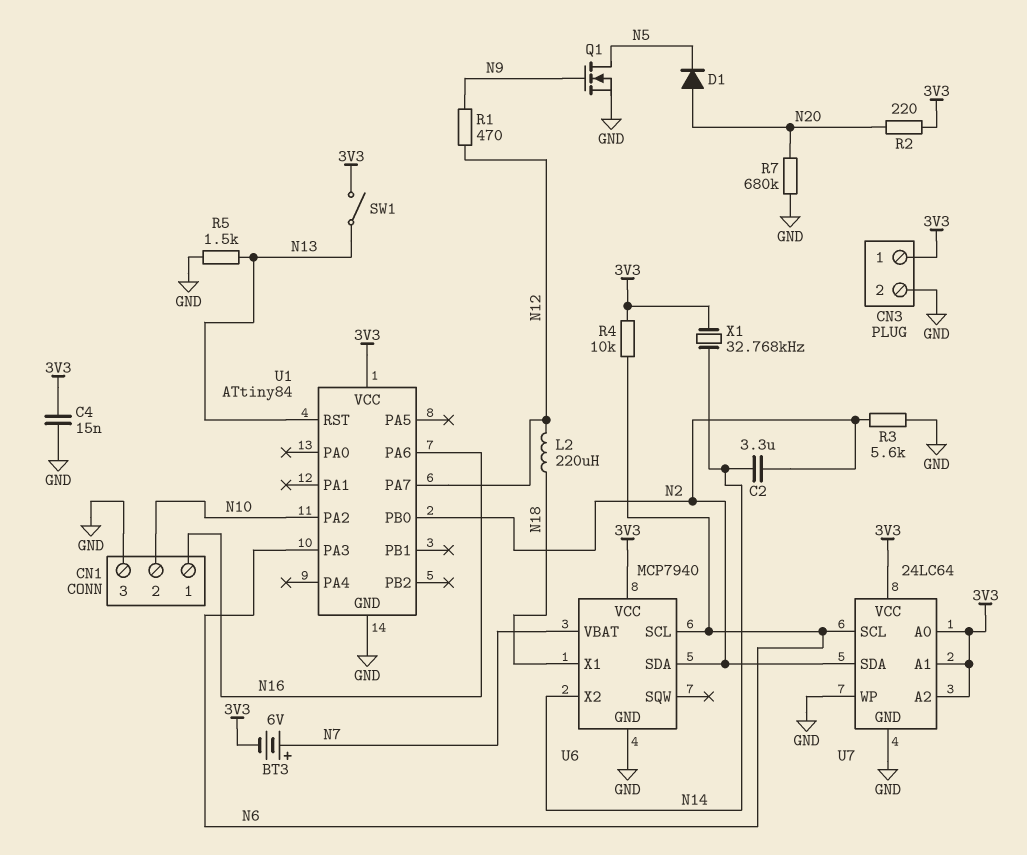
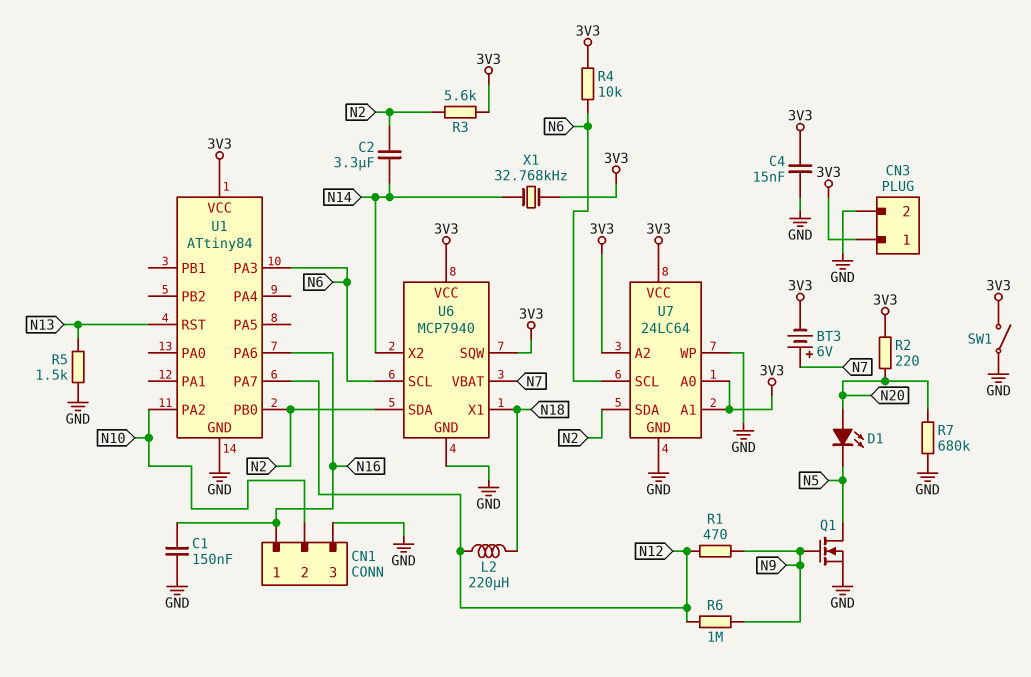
C1: none -> 150nF (GND, N16)
D1: diode (A N20, K N5) -> LED (A N20, K N5)
R3: 5.6k (GND, N2) -> 5.6k (3V3, N2)
R6: none -> 1M (N9, N12)
SW1: switch (3V3, N13) -> switch (3V3, GND)
U6 pin SQW: none -> 3V3

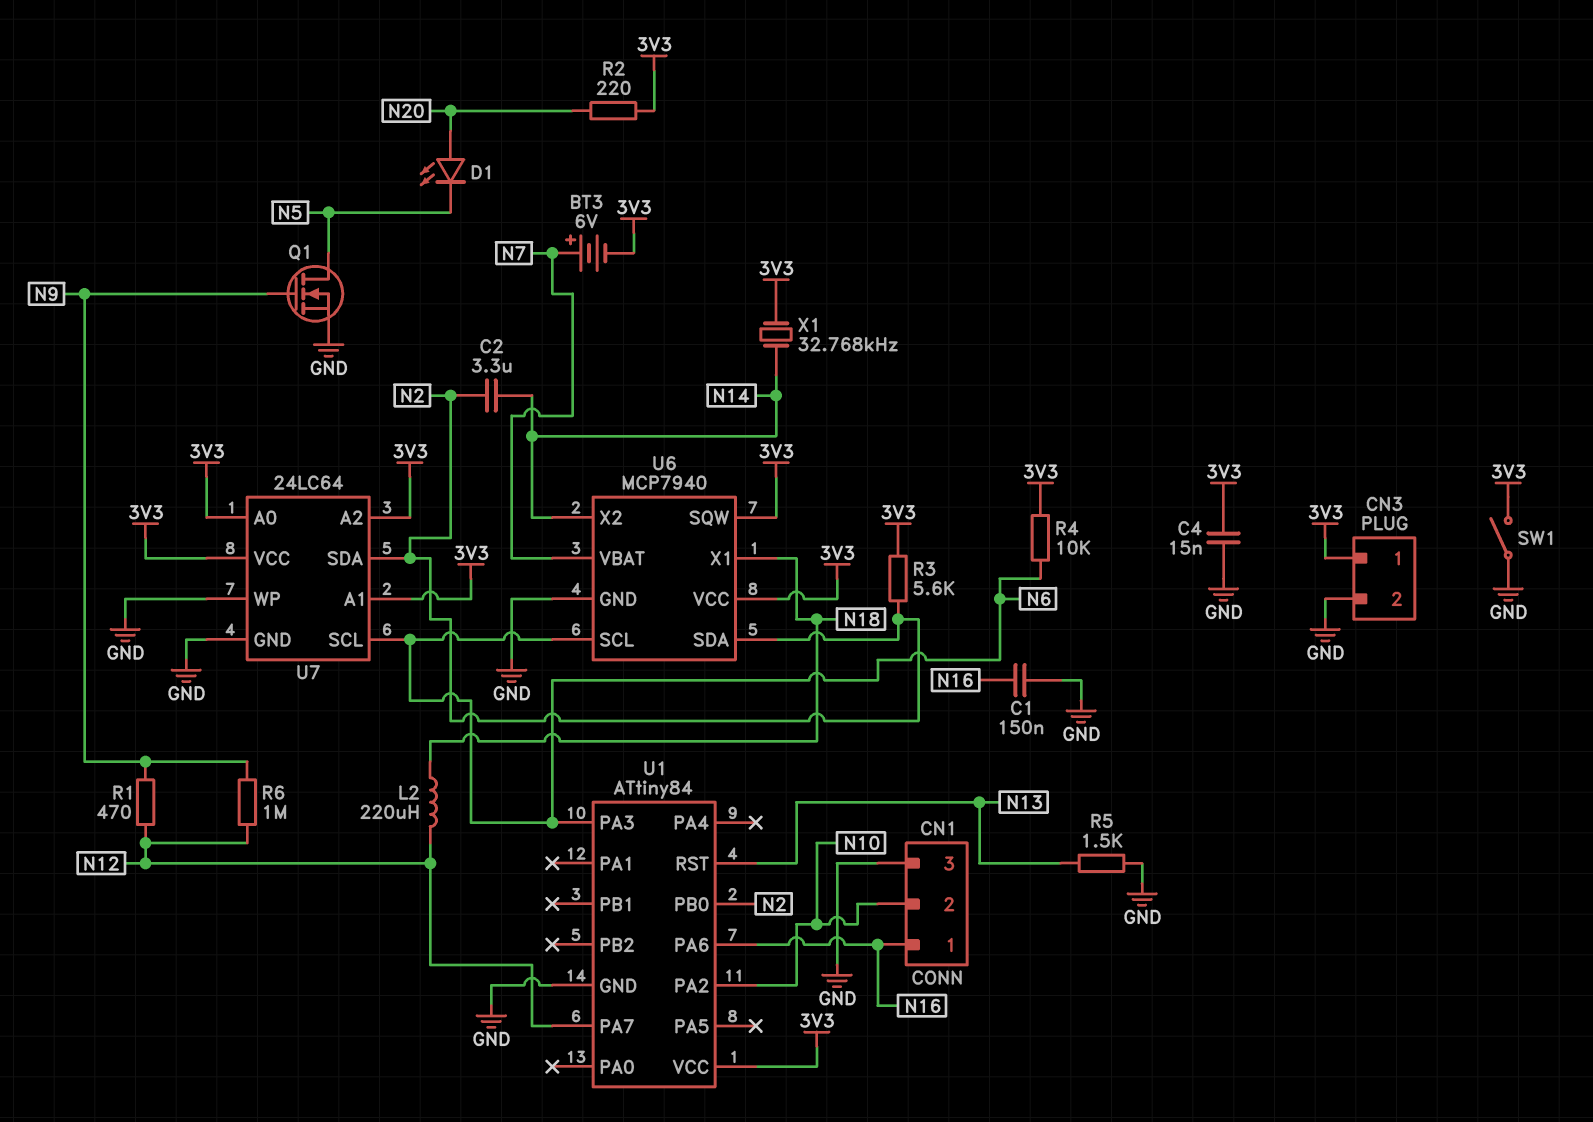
R7: 680k (GND, N20) -> none

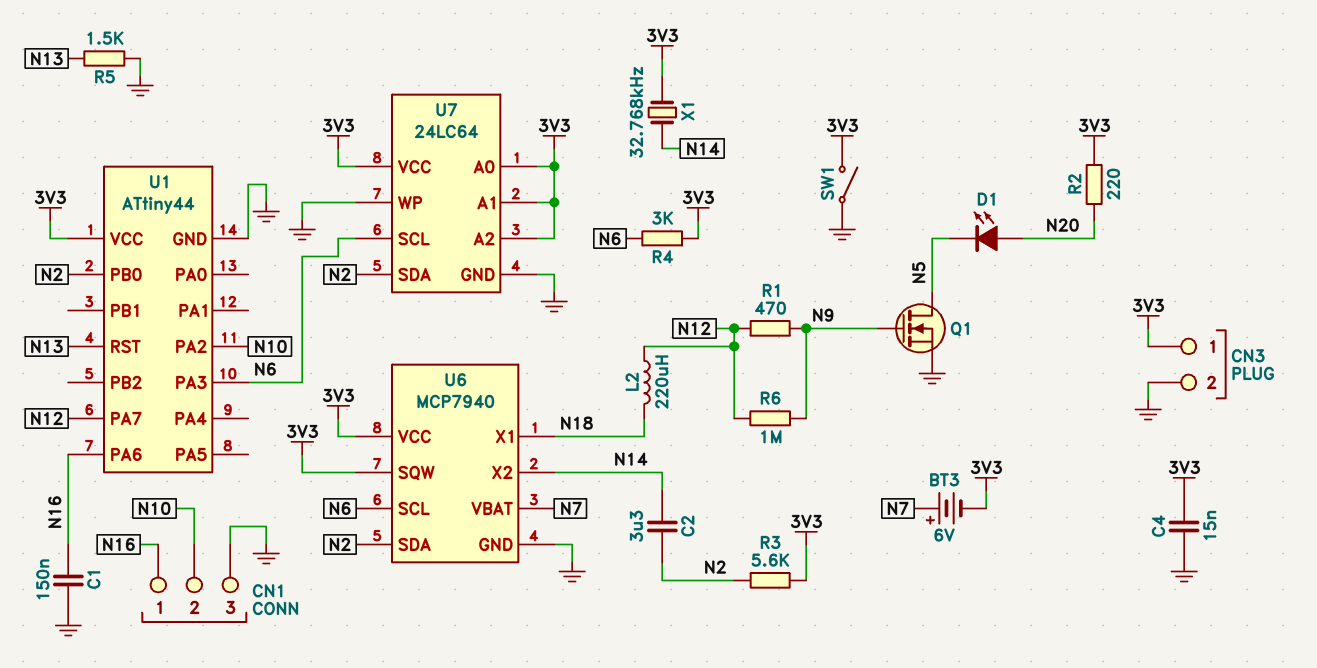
R4: 10k (3V3, N6) -> 3k (3V3, N6)
U1: ATtiny84 -> ATtiny44

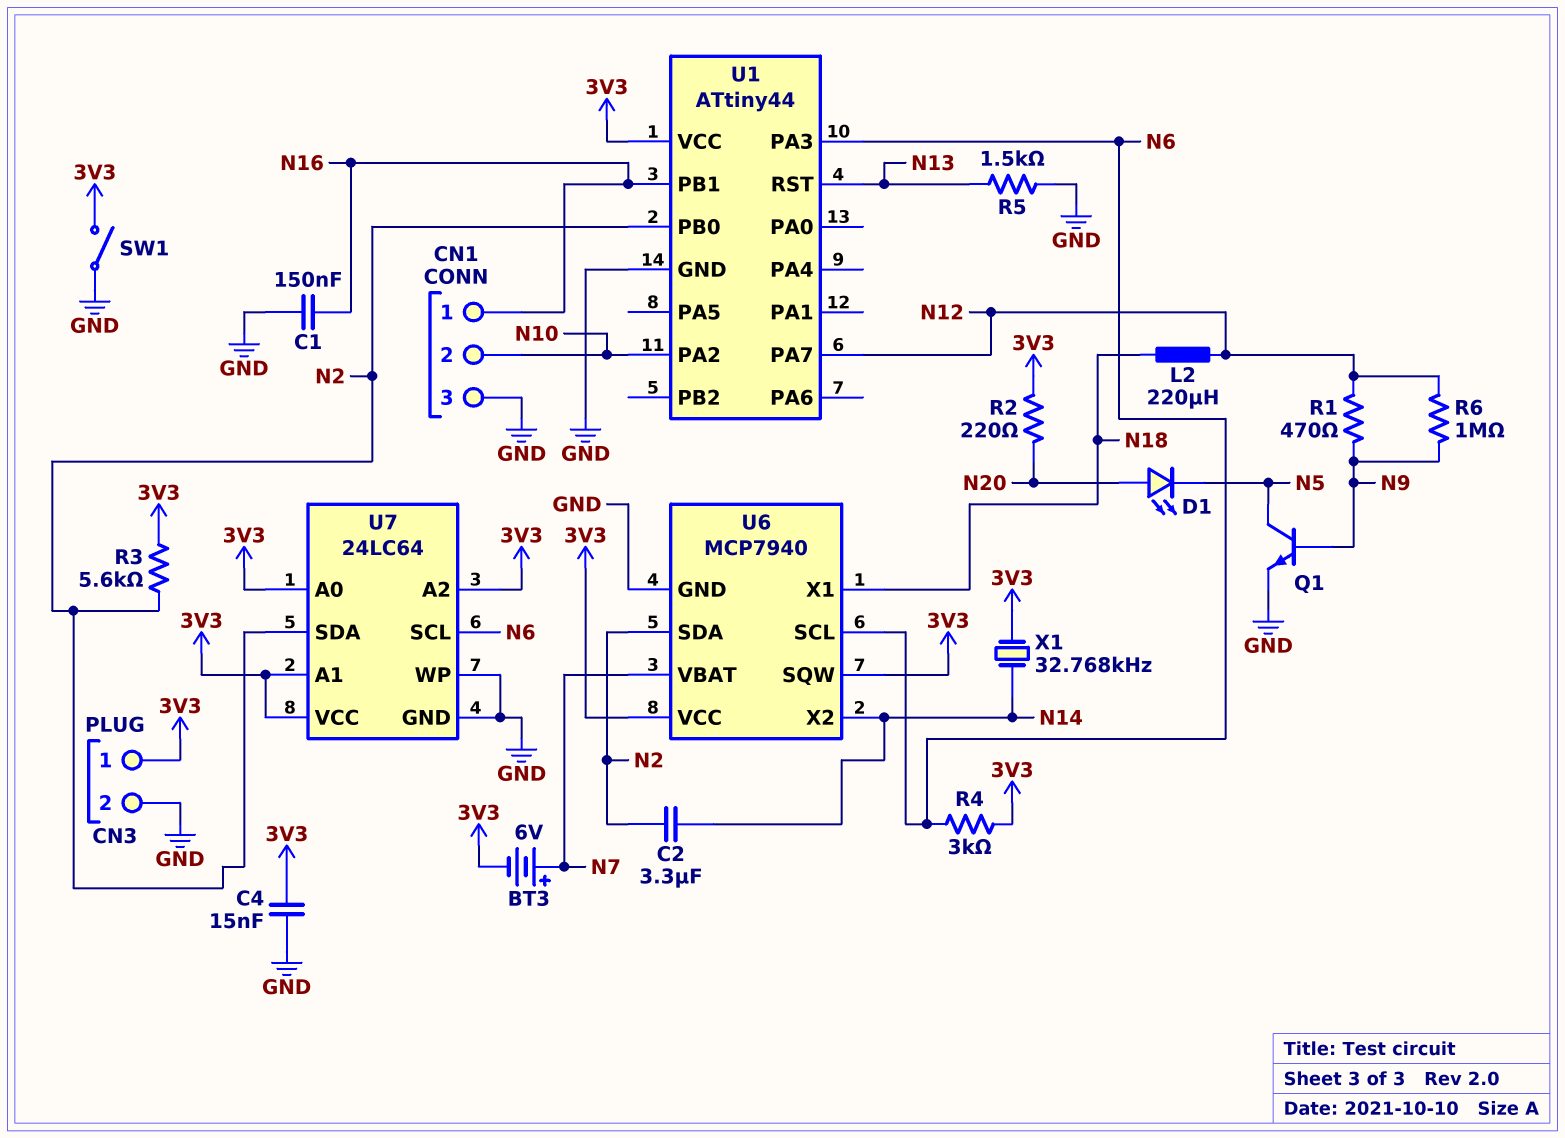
Q1: NMOS (G N9, D N5, S GND) -> NPN (B N9, C N5, E GND)
U1 pin PA6: N16 -> none
U1 pin PB1: none -> N16

